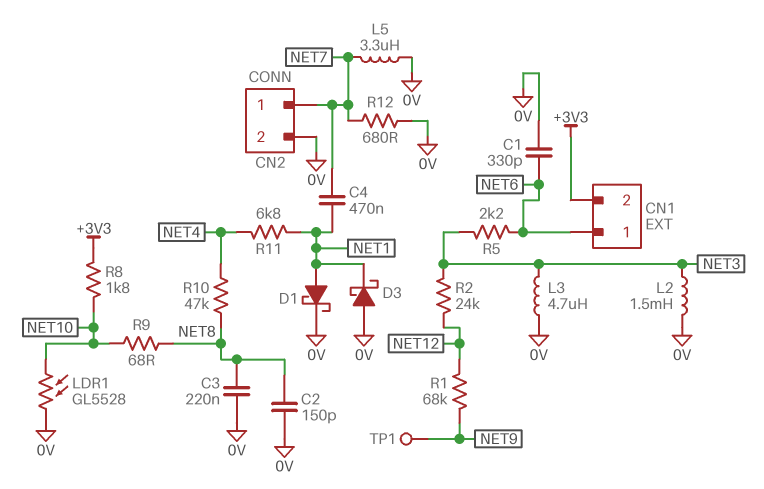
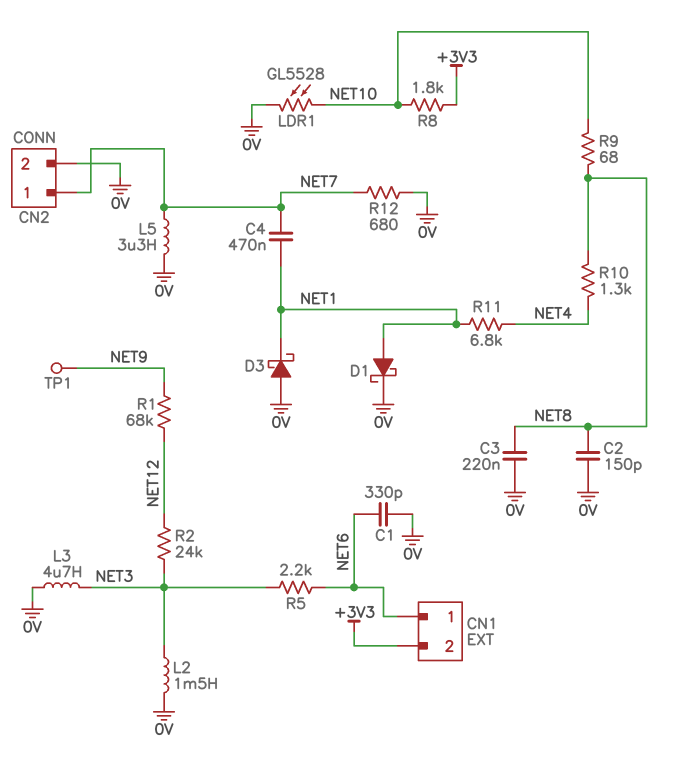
R10: 47k (NET4, NET8) -> 1.3k (NET4, NET8)

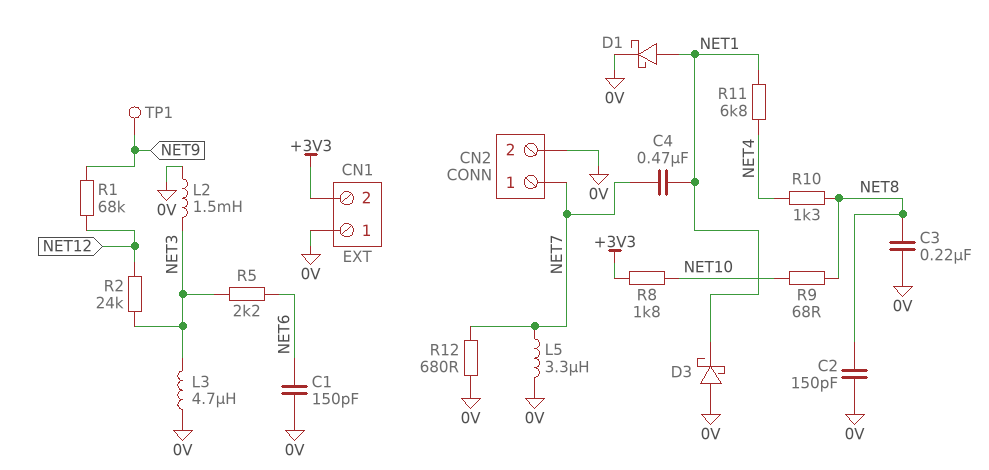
C1: 330pF (0V, NET6) -> 150pF (0V, NET6)
CN1 pin 1: NET6 -> 0V
LDR1: GL5528 (0V, NET10) -> none

